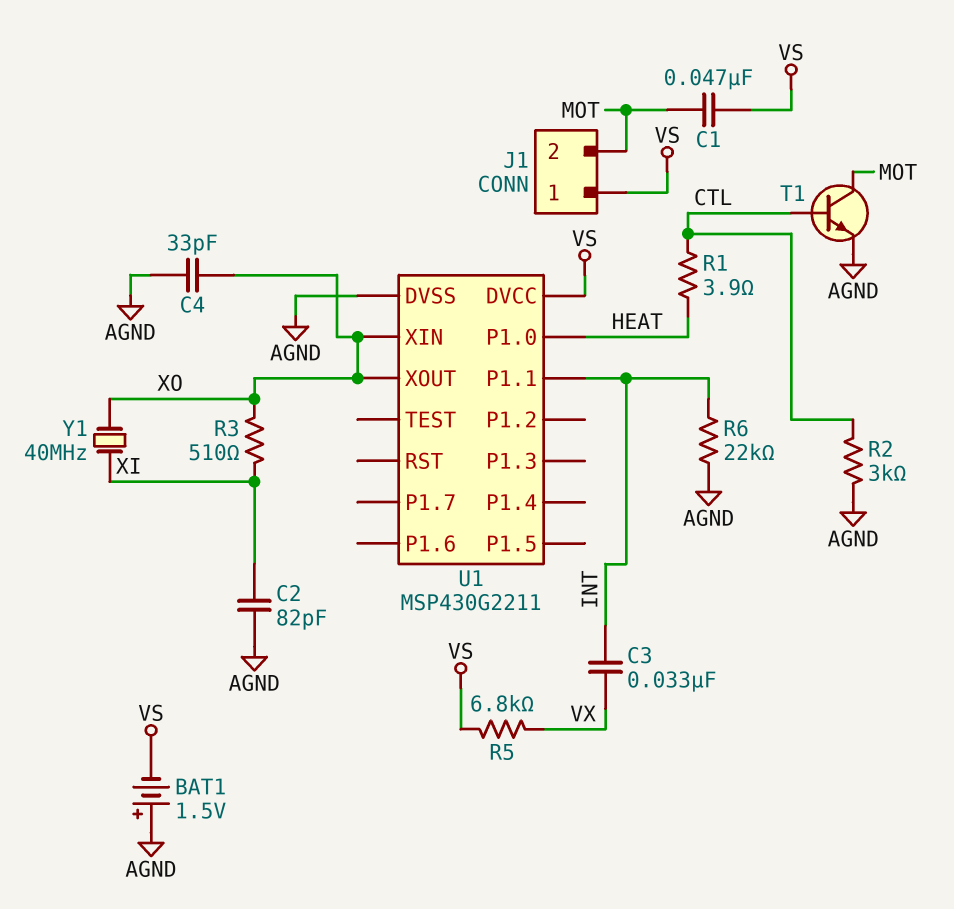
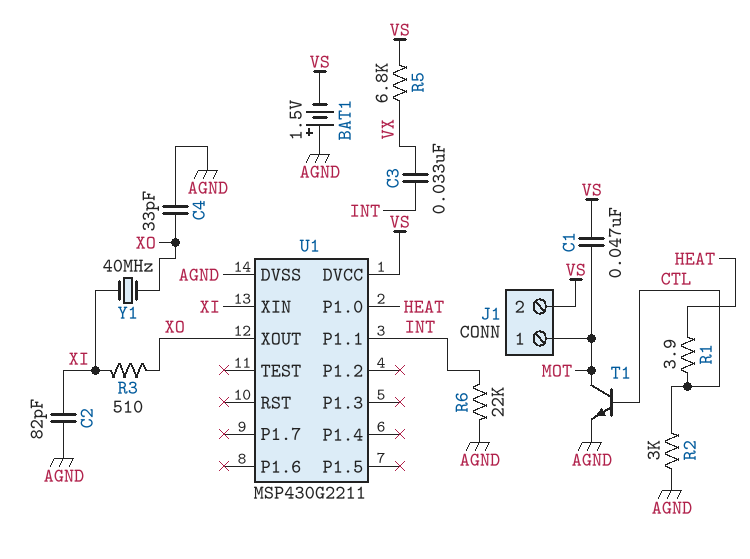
J1 pin 1: VS -> MOT
J1 pin 2: MOT -> VS
U1 pin XIN: XO -> XI

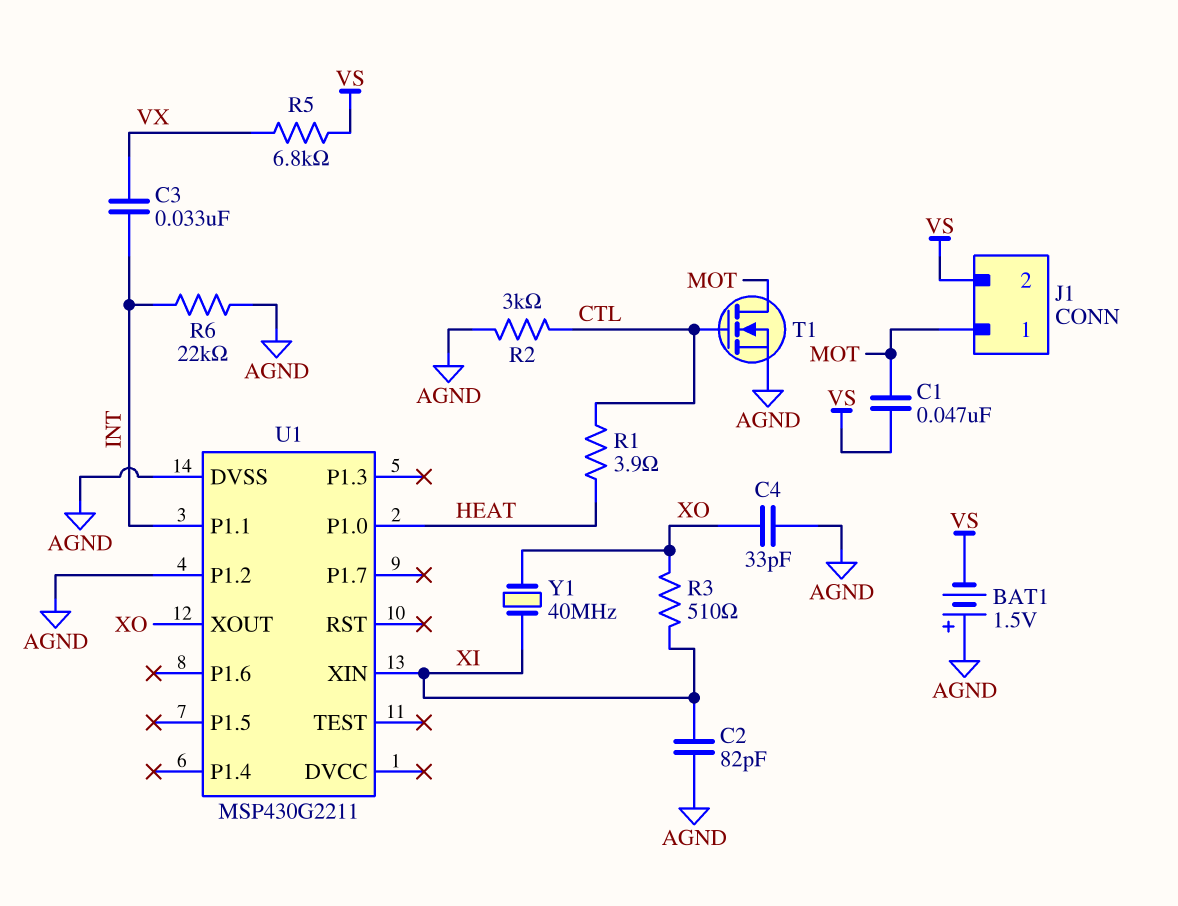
T1: NPN (B CTL, C MOT, E AGND) -> NMOS (G CTL, D MOT, S AGND)
U1 pin DVCC: VS -> none
U1 pin P1.2: none -> AGND

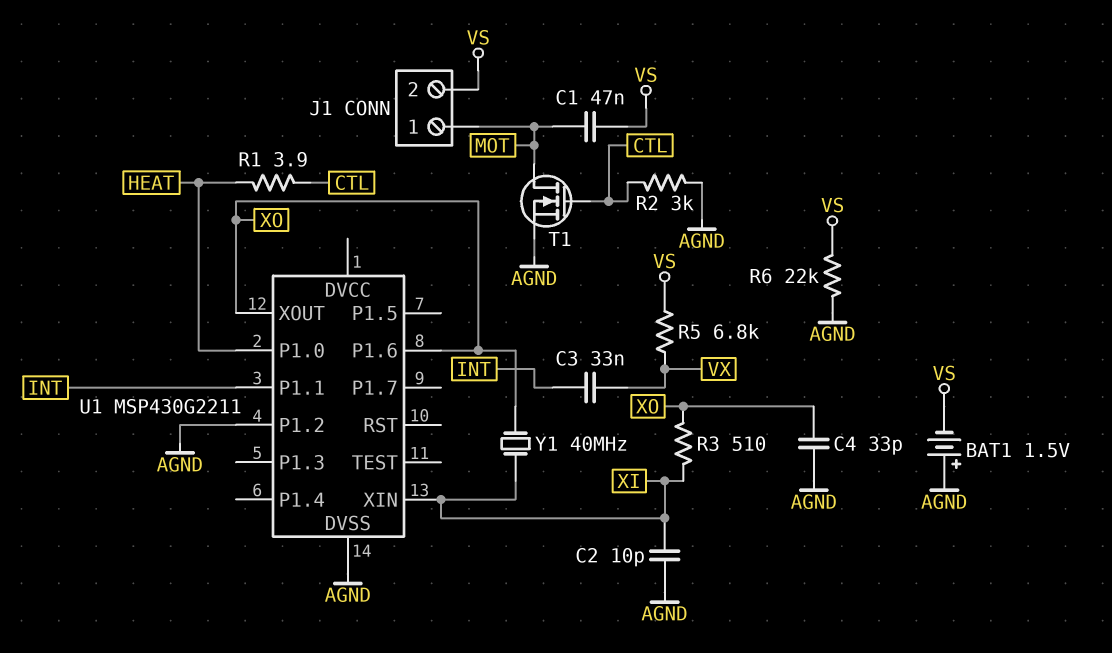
C2: 82pF (AGND, XI) -> 10pF (AGND, XI)
R6: 22k (AGND, INT) -> 22k (AGND, VS)
U1 pin P1.6: none -> XO

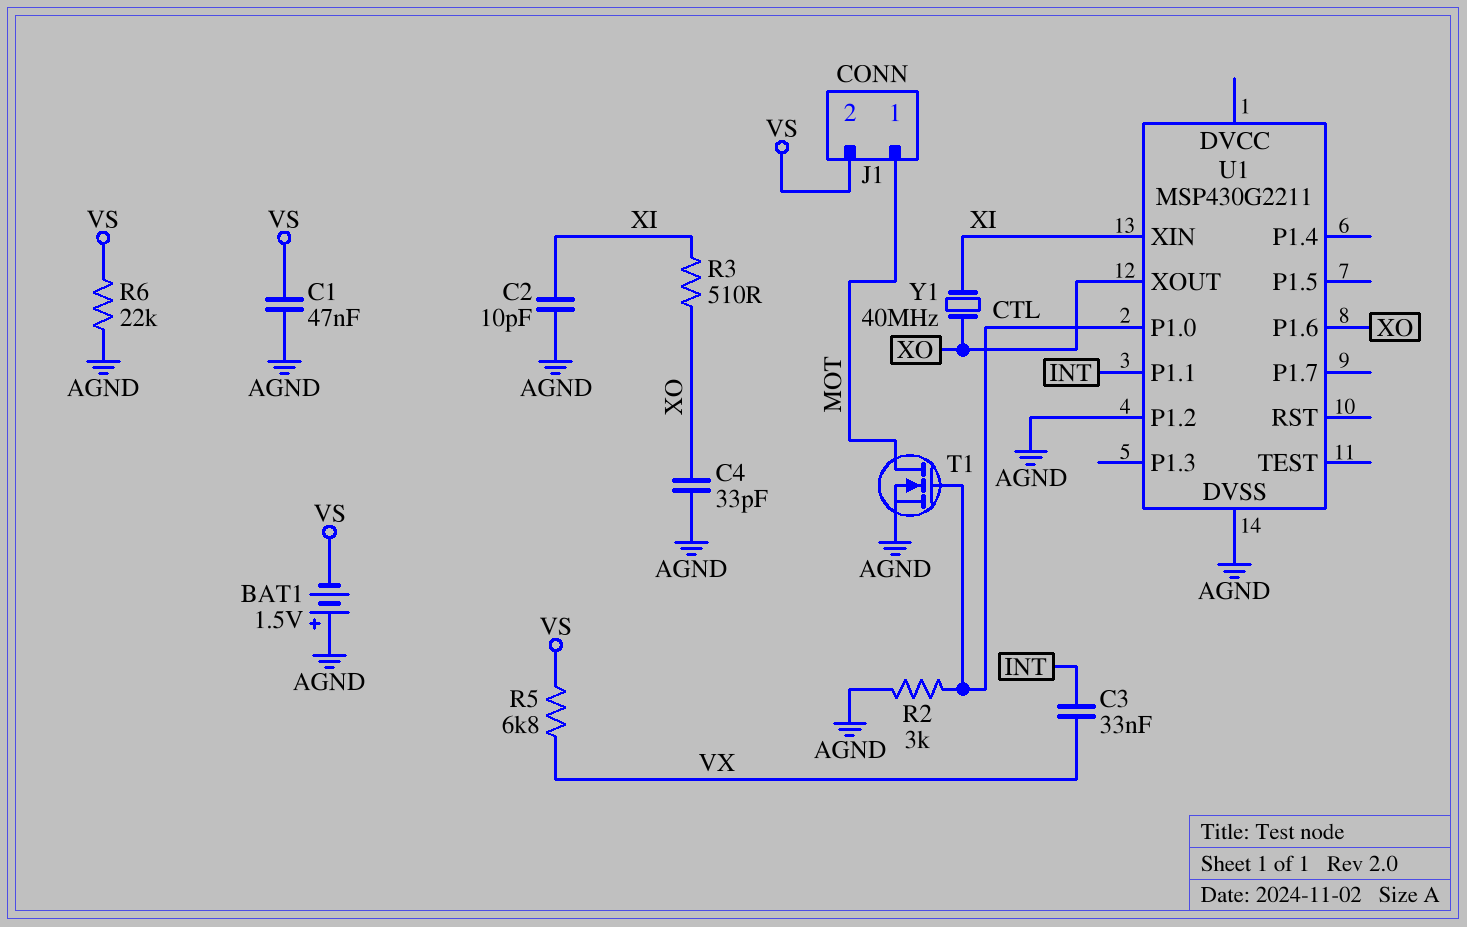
C1: 47nF (MOT, VS) -> 47nF (AGND, VS)
R1: 3.9 (CTL, HEAT) -> none
U1 pin P1.0: HEAT -> CTL

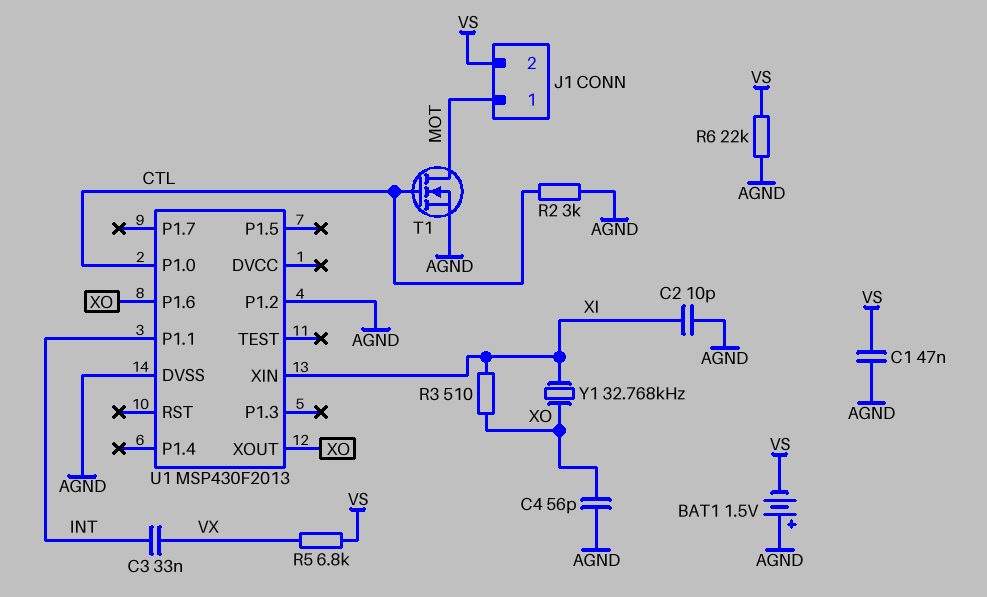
C4: 33pF (AGND, XO) -> 56pF (AGND, XO)
U1: MSP430G2211 -> MSP430F2013
Y1: 40MHz (XI, XO) -> 32.768kHz (XI, XO)

